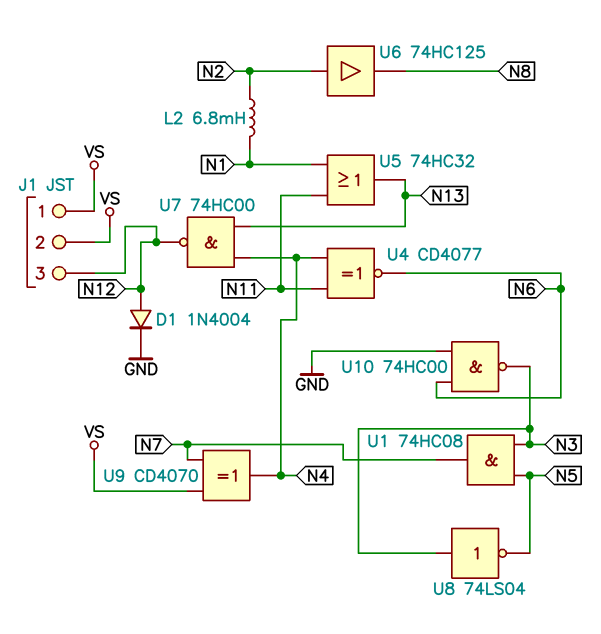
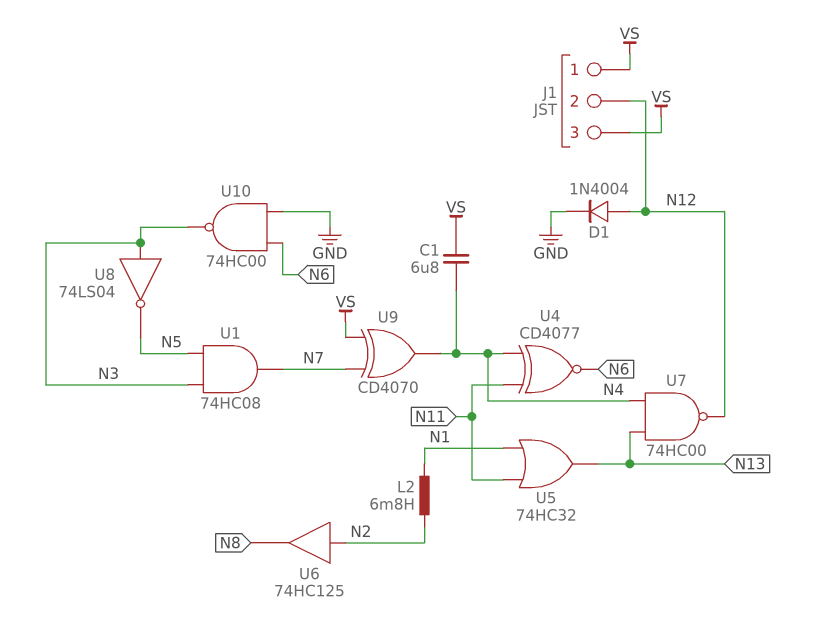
C1: none -> 6.8uF (N4, VS)
J1 pin 2: VS -> N12
J1 pin 3: N12 -> VS

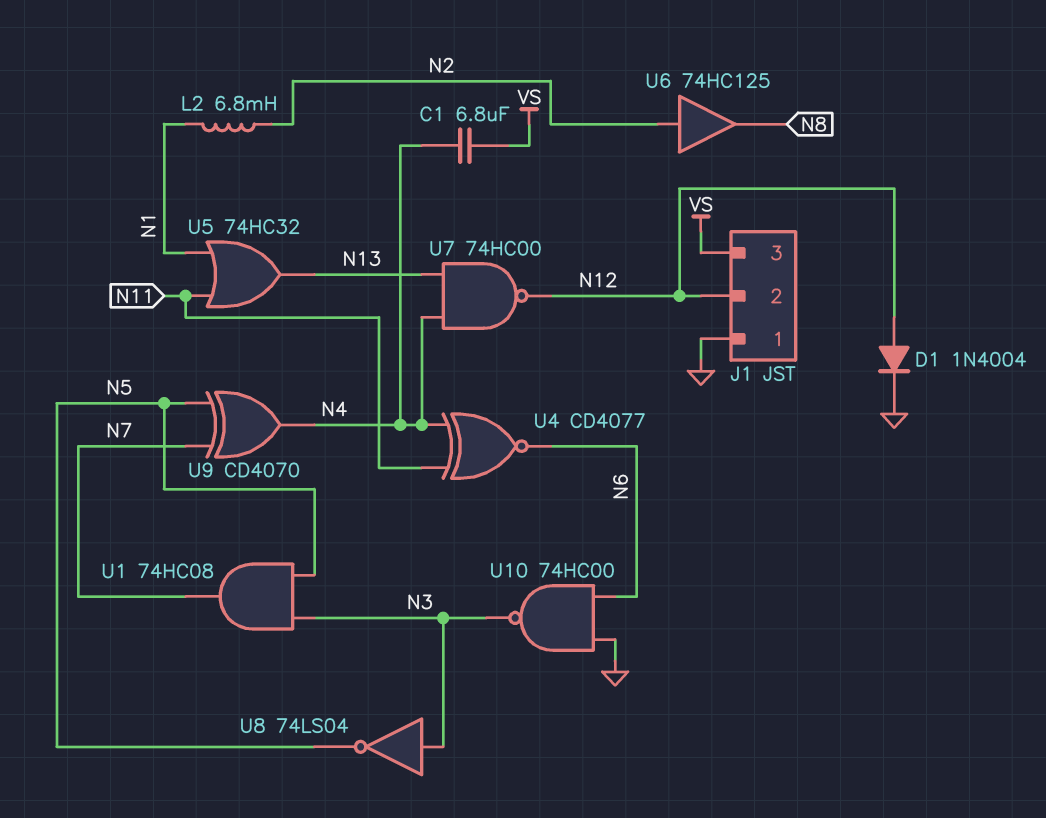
J1 pin 1: VS -> GND
U9: XOR CD4070 (in N7, in VS, out N4) -> XOR CD4070 (in N5, in N7, out N4)

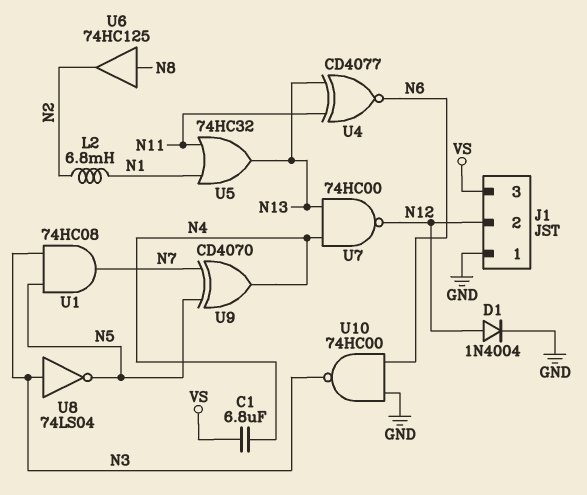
U4: XNOR CD4077 (in N4, in N11, out N6) -> XNOR CD4077 (in N11, in N13, out N6)
U6: buffer 74HC125 (in N2, out N8) -> buffer 74HC125 (in N8, out N2)

